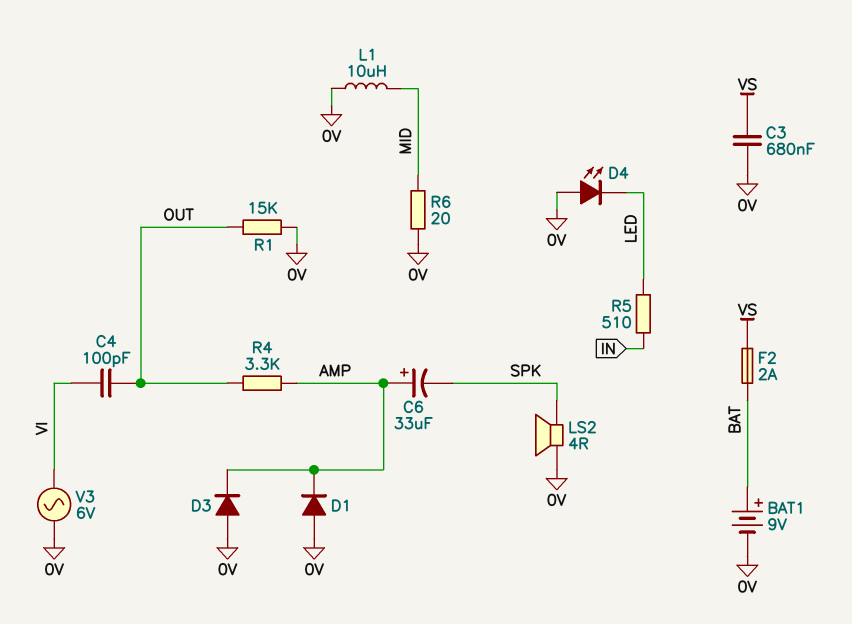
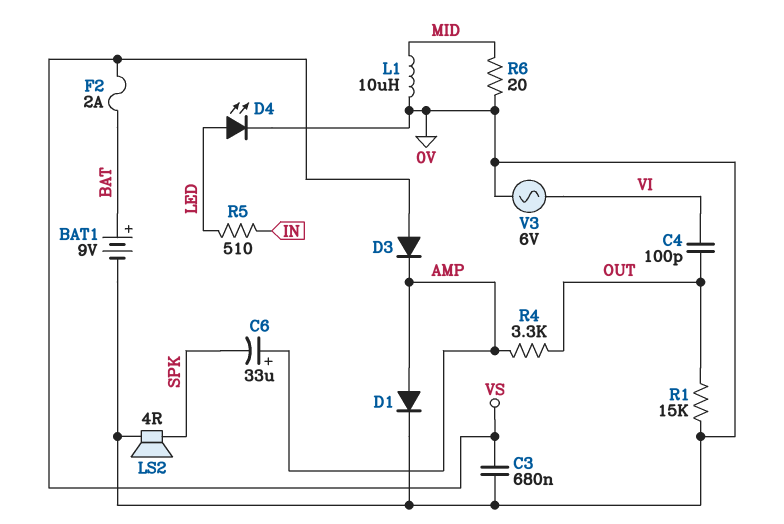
D1: diode (A 0V, K AMP) -> diode (A AMP, K 0V)
D3: diode (A 0V, K AMP) -> diode (A VS, K AMP)
D4: LED (A 0V, K LED) -> LED (A LED, K 0V)

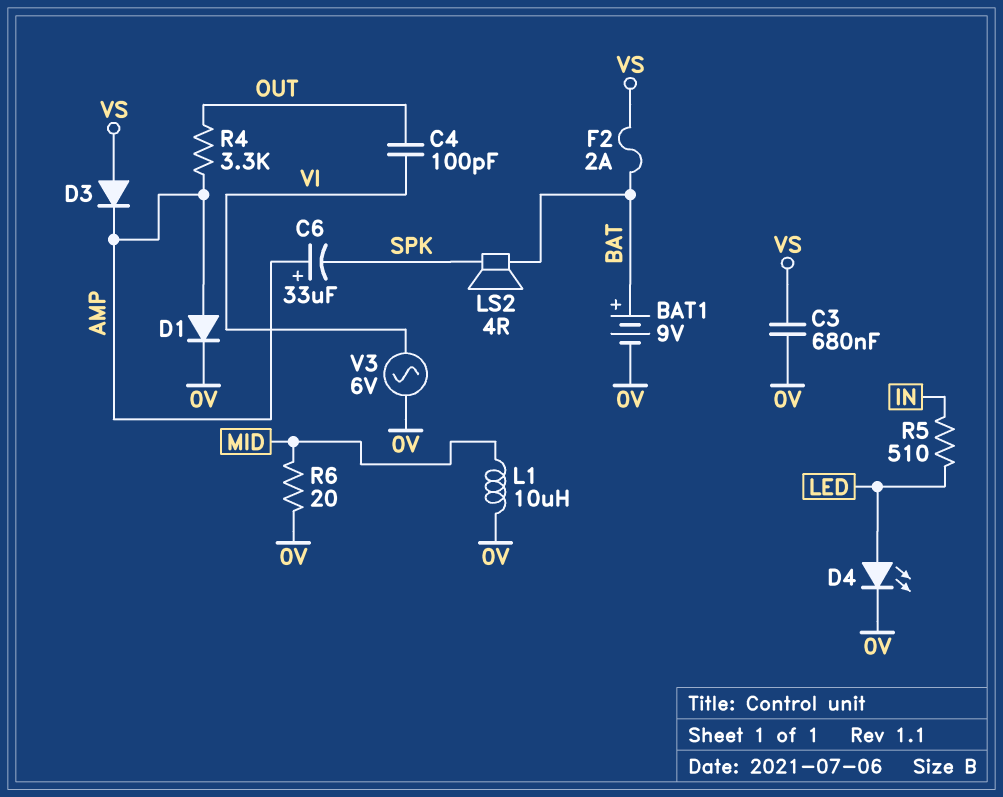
LS2: speaker 4R (0V, SPK) -> speaker 4R (BAT, SPK)
R1: 15k (0V, OUT) -> none

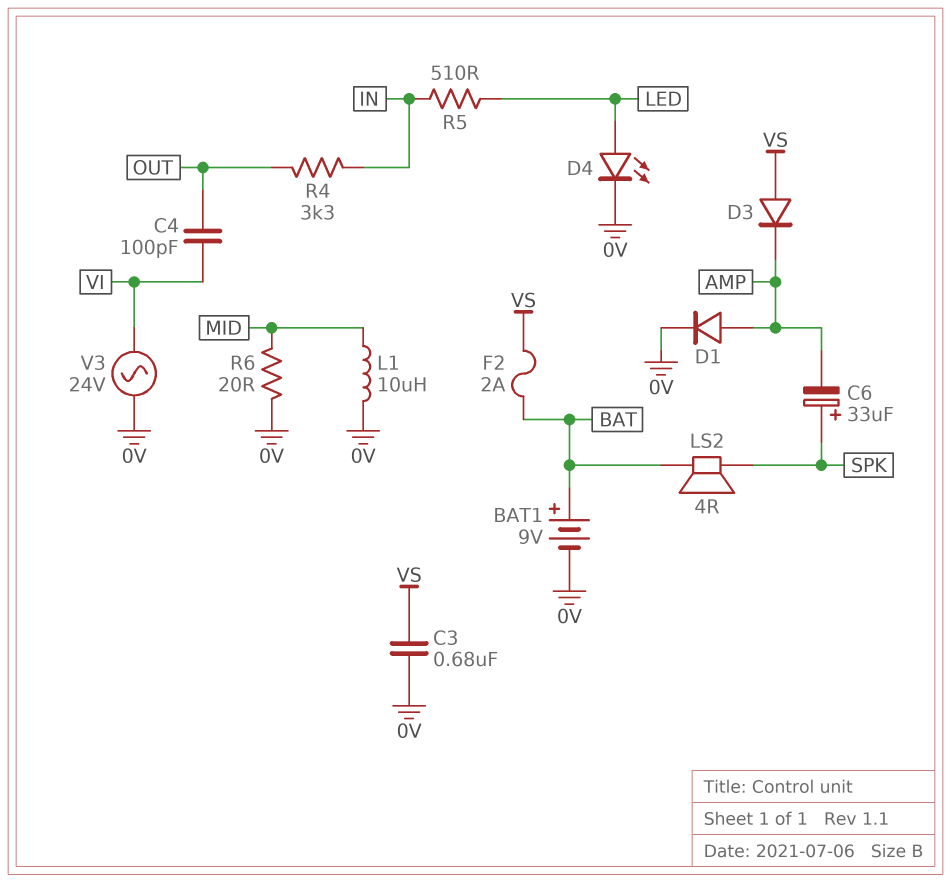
C6: 33uF (plus AMP, minus SPK) -> 33uF (plus SPK, minus AMP)
R4: 3.3k (AMP, OUT) -> 3.3k (IN, OUT)
V3: AC 6V (0V, VI) -> AC 24V (0V, VI)

